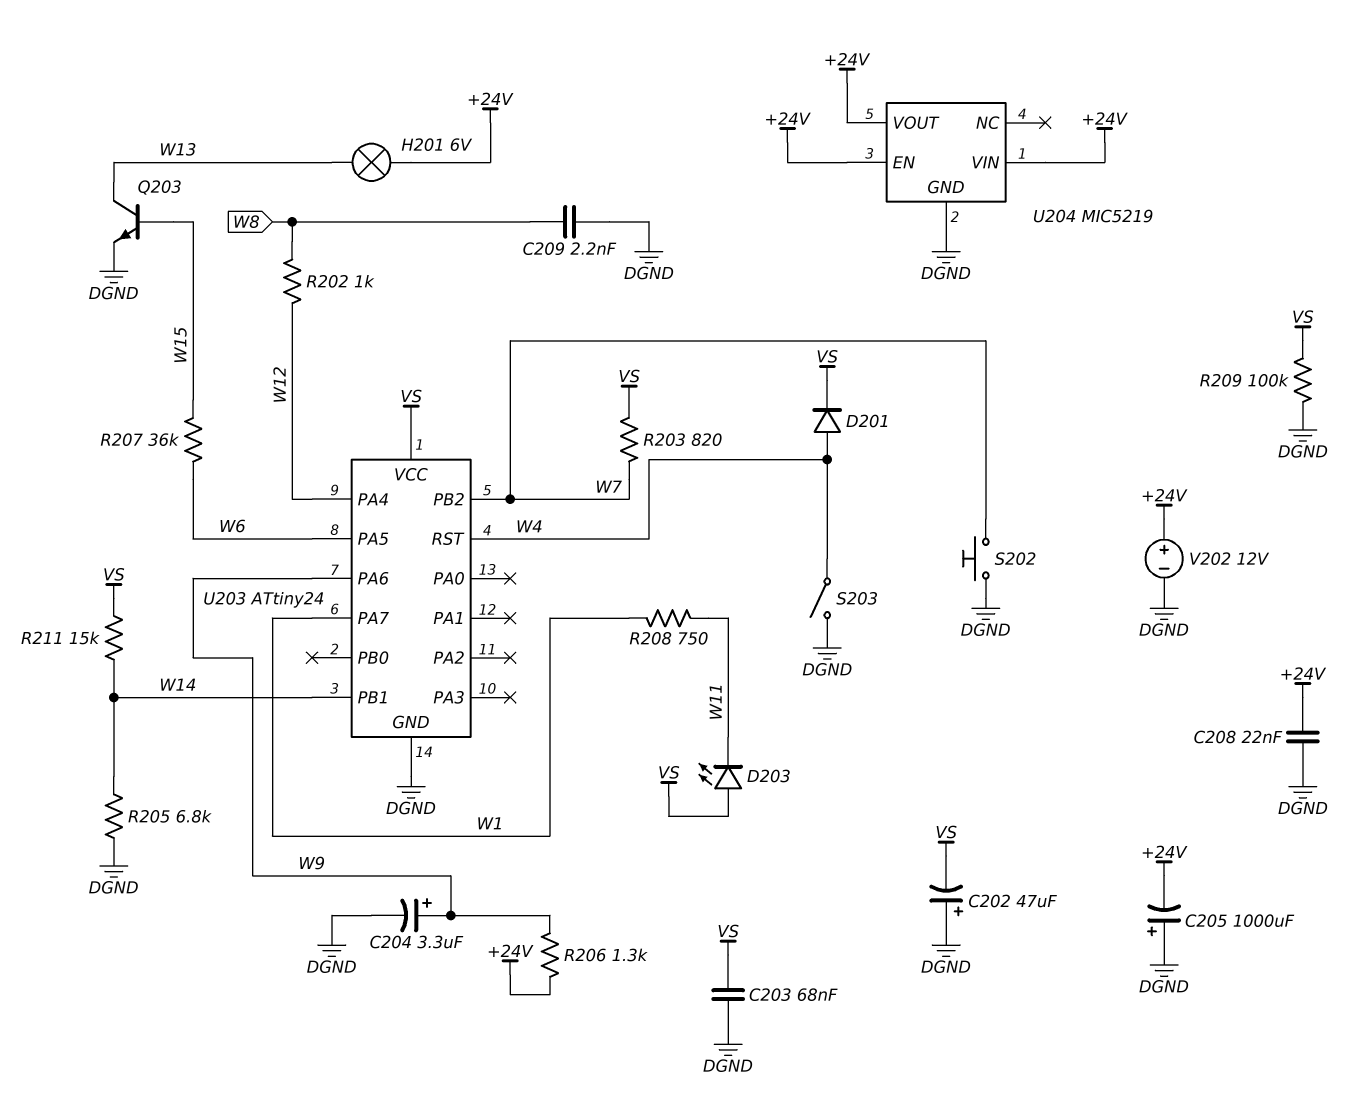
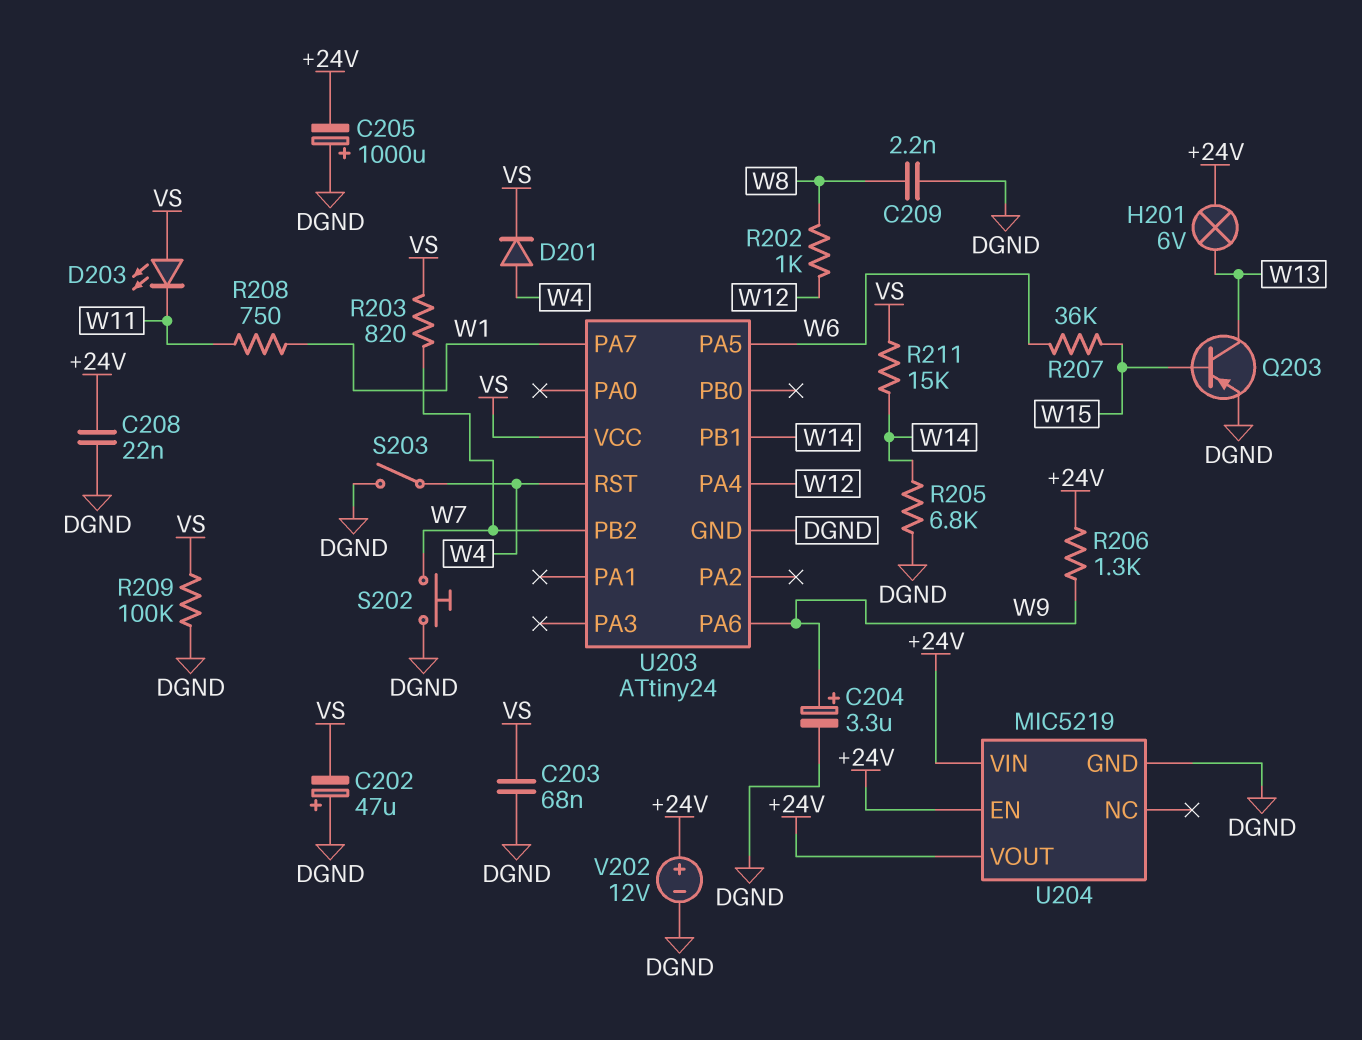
Q203: NPN (B W15, C W13, E DGND) -> PNP (B W15, C W13, E DGND)

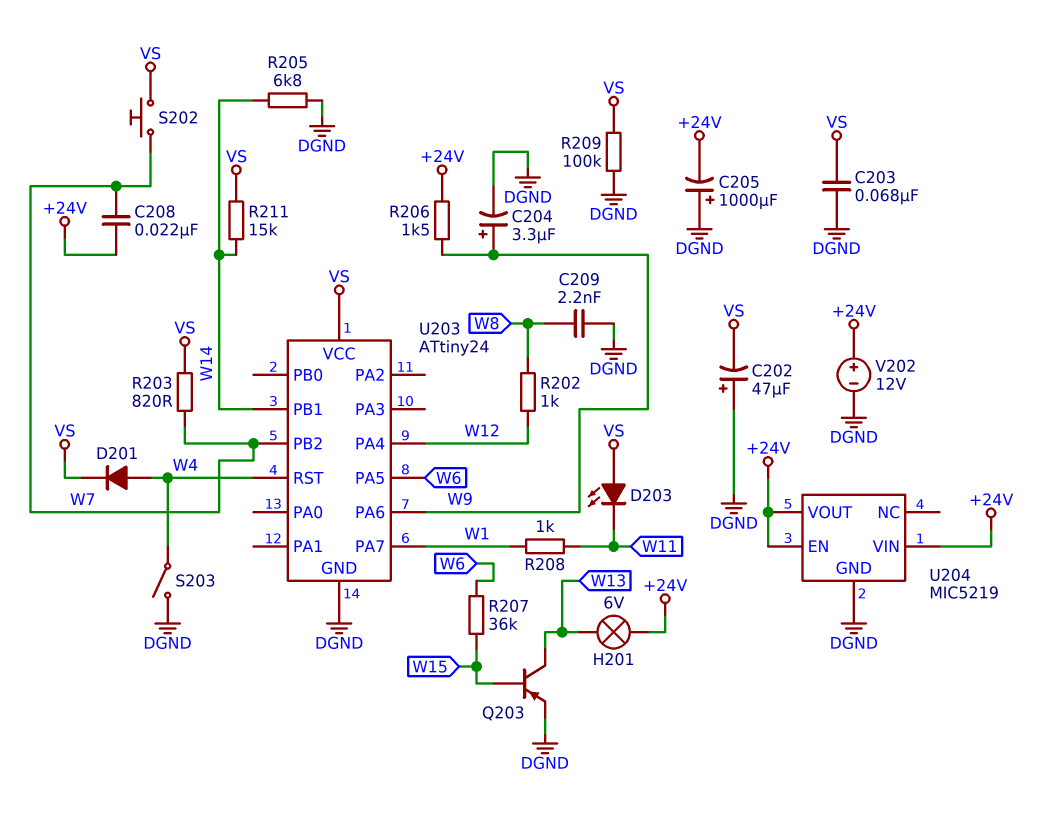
C208: 22nF (+24V, DGND) -> 22nF (+24V, W7)
R206: 1.3k (+24V, W9) -> 1.5k (+24V, W9)
R208: 750 (W1, W11) -> 1k (W1, W11)
S202: button (DGND, W7) -> button (VS, W7)

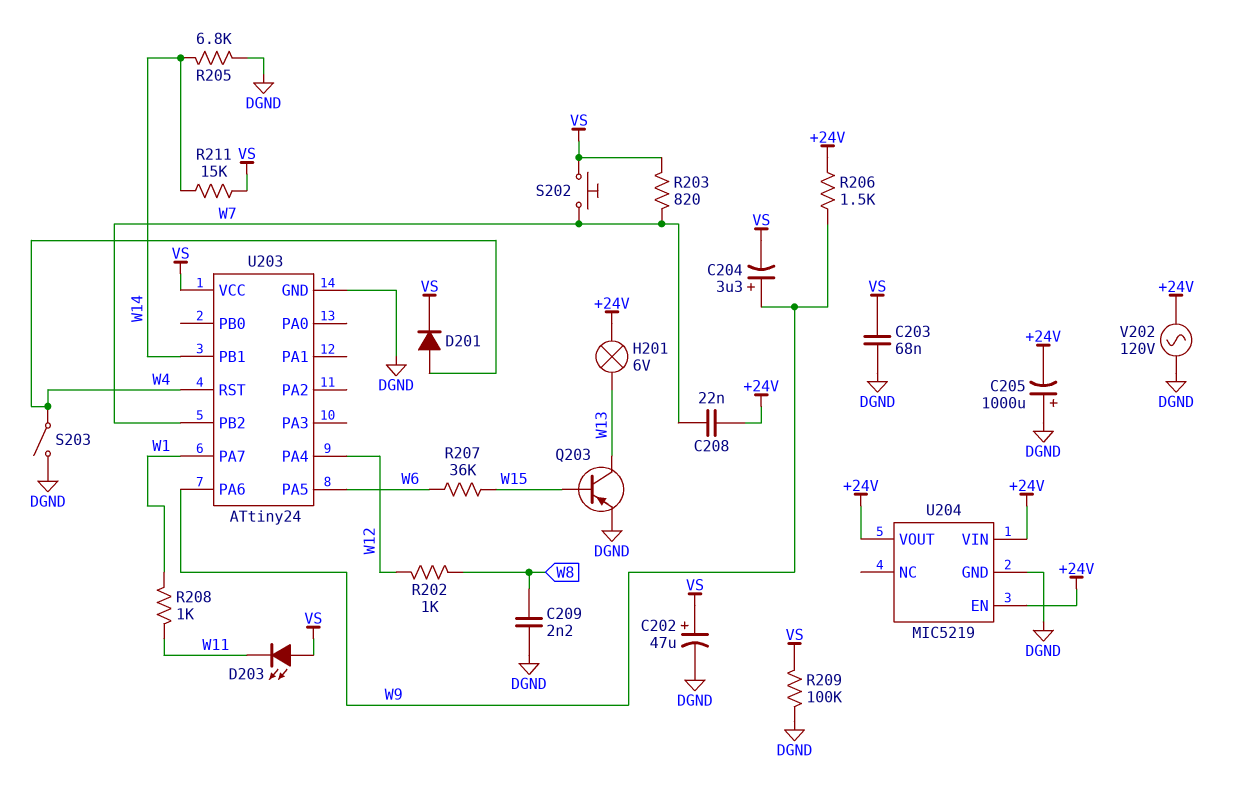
C202: 47uF (plus DGND, minus VS) -> 47uF (plus VS, minus DGND)
C204: 3.3uF (plus W9, minus DGND) -> 3.3uF (plus W9, minus VS)
V202: 12V (plus +24V, minus DGND) -> AC 120V (+24V, DGND)

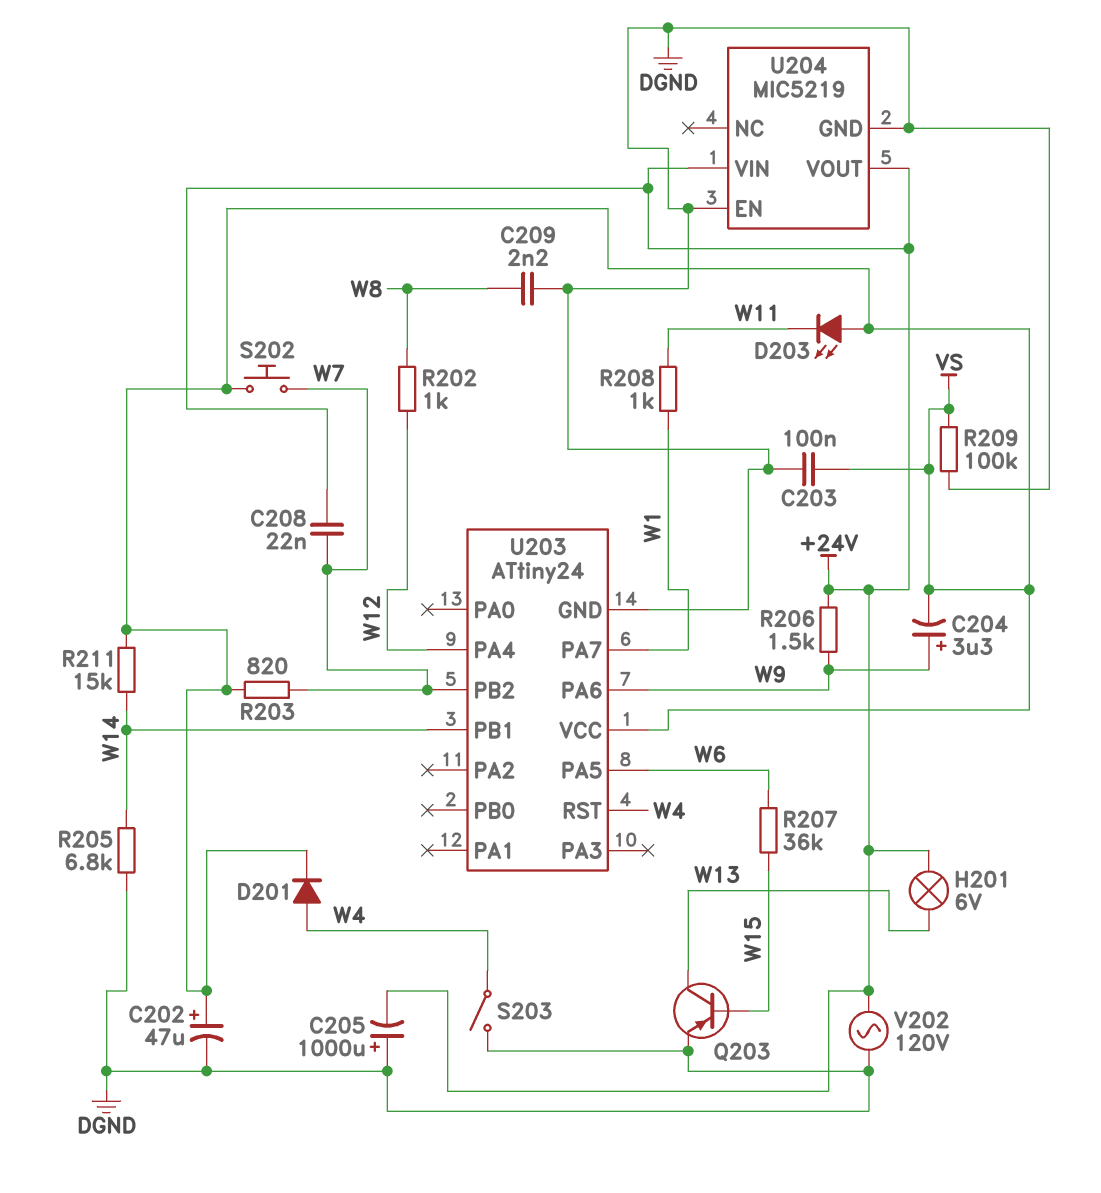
C203: 68nF (DGND, VS) -> 100nF (DGND, VS)
U204 pin EN: +24V -> DGND

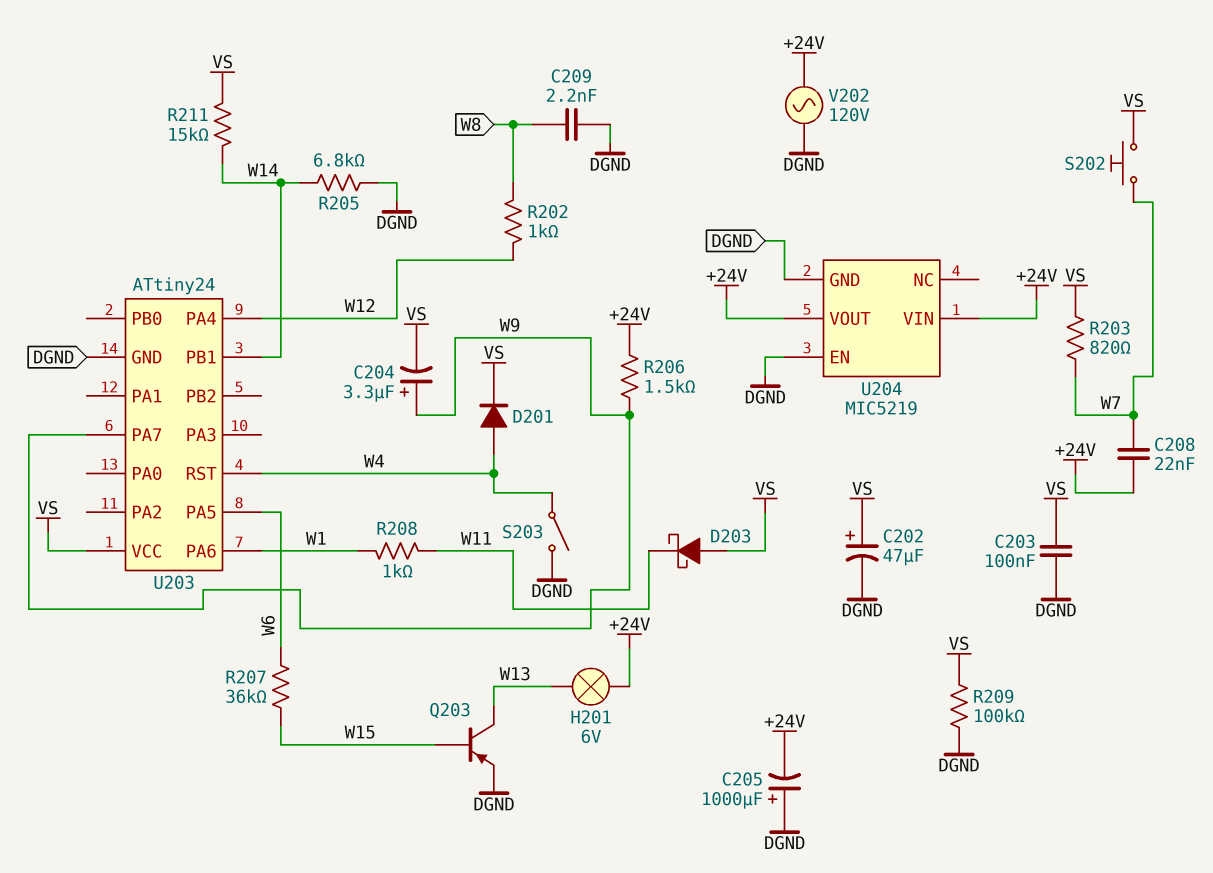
D203: LED (A VS, K W11) -> schottky (A VS, K W11)
U203 pin PA6: W9 -> W1
U203 pin PA7: W1 -> W9
U203 pin PB2: W7 -> none

